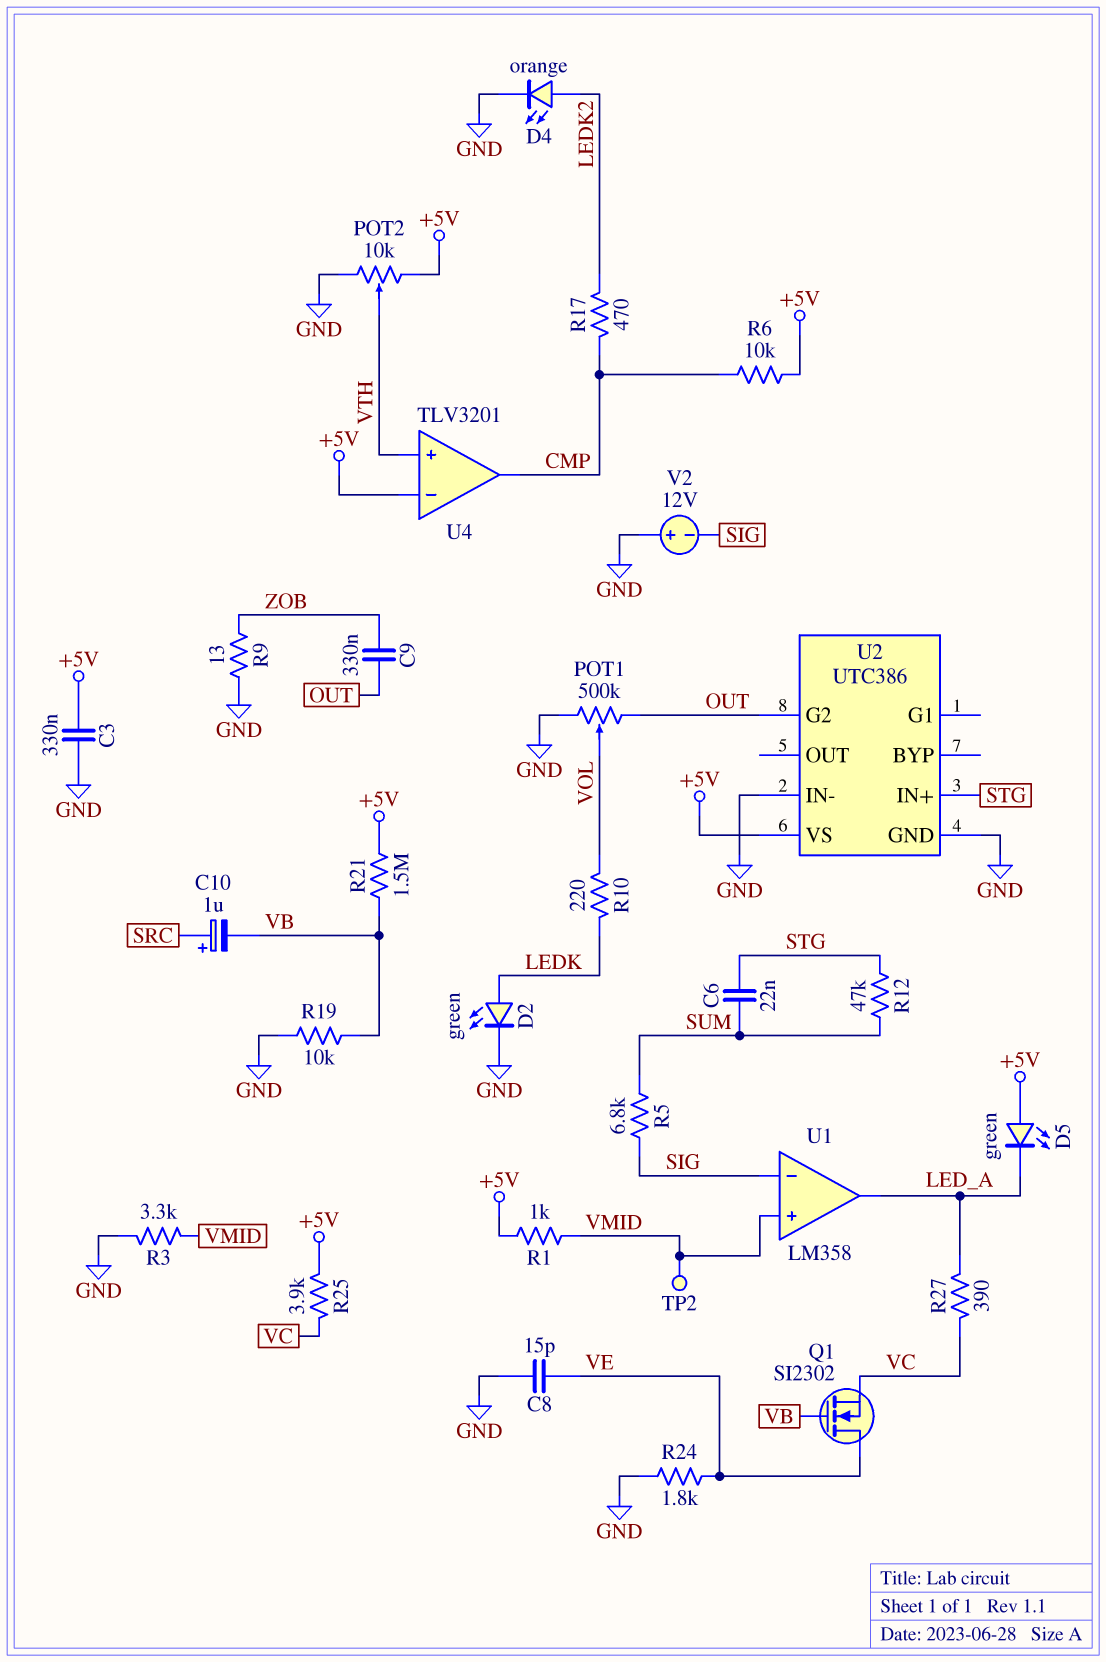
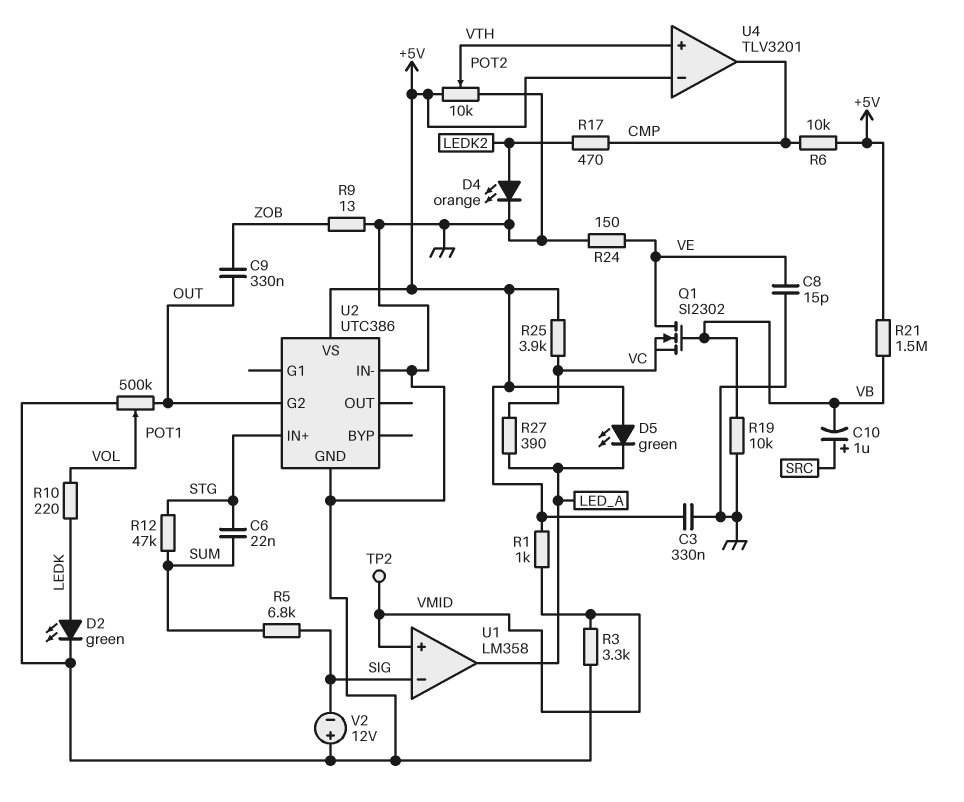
R24: 1.8k (GND, VE) -> 150 (GND, VE)

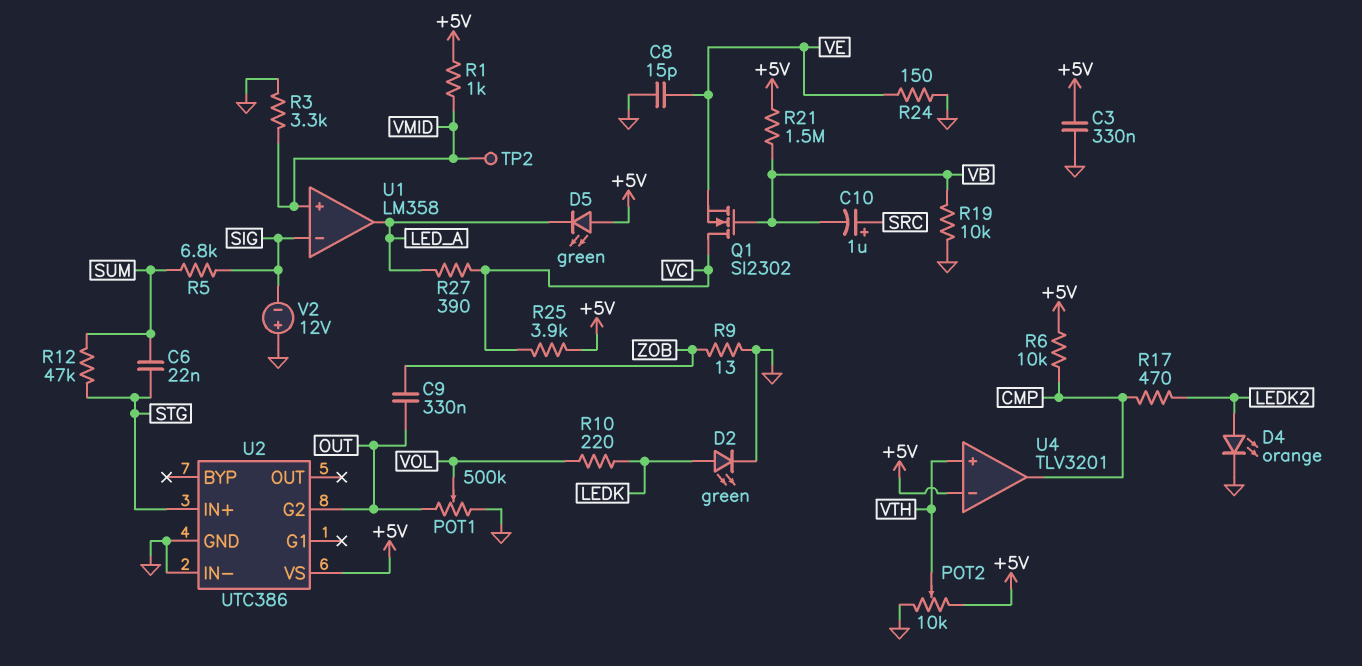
Q1: NMOS SI2302 (G VB, D VE, S VC) -> NMOS SI2302 (G VB, D VC, S VE)

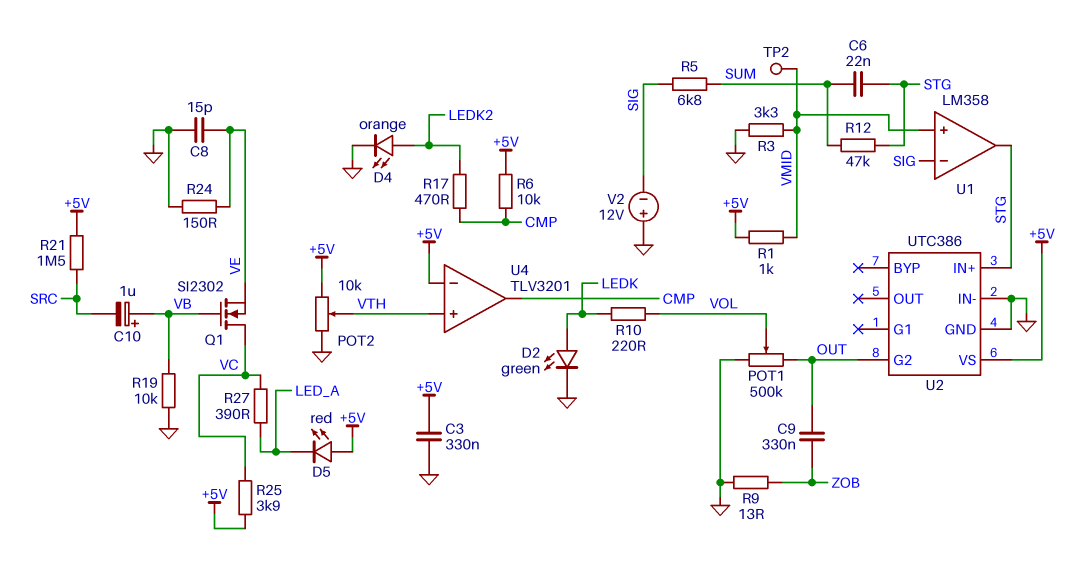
C10: 1uF (plus SRC, minus VB) -> 1uF (plus VB, minus SRC)
D5: LED green (A +5V, K LED_A) -> LED red (A +5V, K LED_A)
R21: 1.5M (+5V, VB) -> 1.5M (+5V, SRC)
U1 pin out: LED_A -> STG

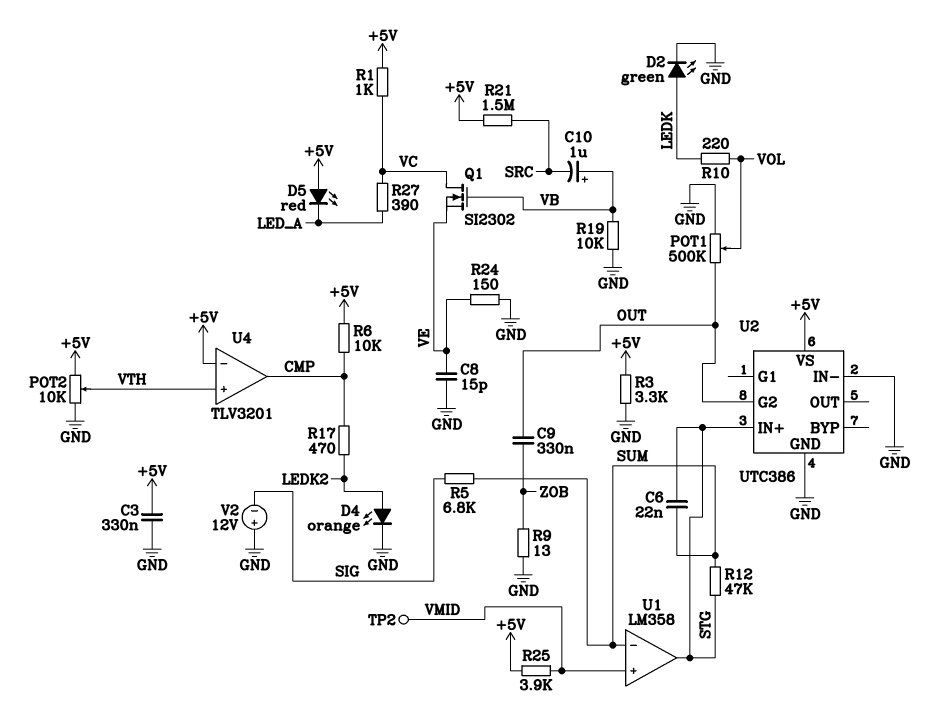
R1: 1k (+5V, VMID) -> 1k (+5V, VC)
R3: 3.3k (GND, VMID) -> 3.3k (+5V, GND)
R25: 3.9k (+5V, VC) -> 3.9k (+5V, VMID)
U1 pin in-: SIG -> SUM

